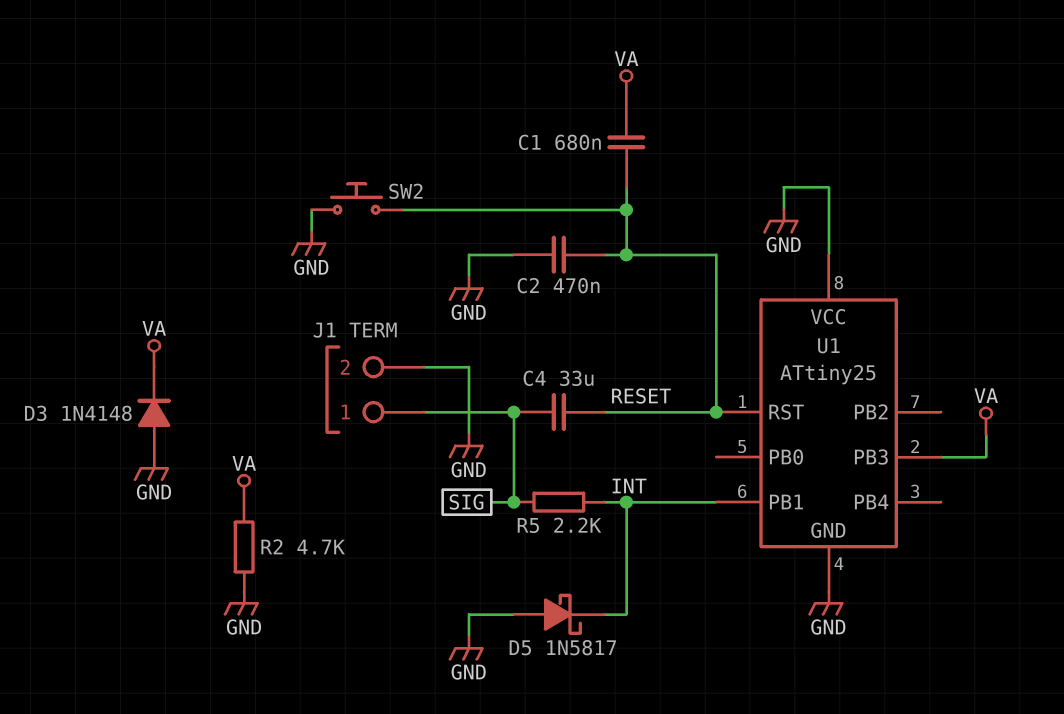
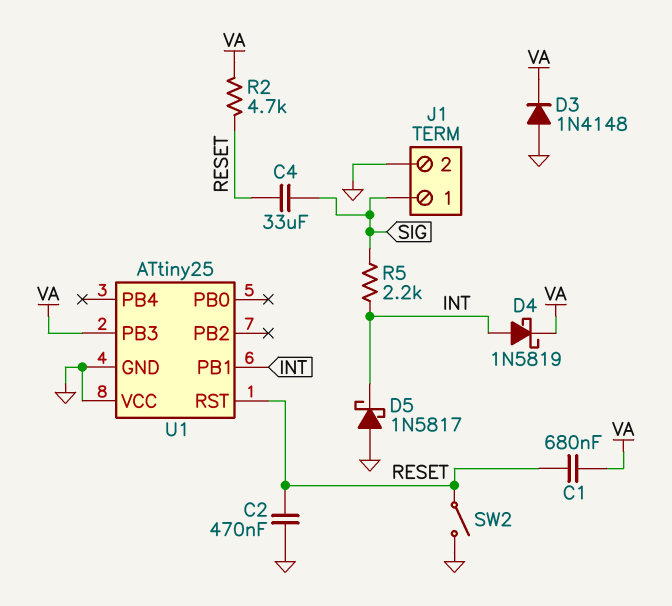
D4: none -> schottky 1N5819 (A INT, K VA)
R2: 4.7k (GND, VA) -> 4.7k (RESET, VA)
SW2: button (GND, RESET) -> switch (GND, RESET)

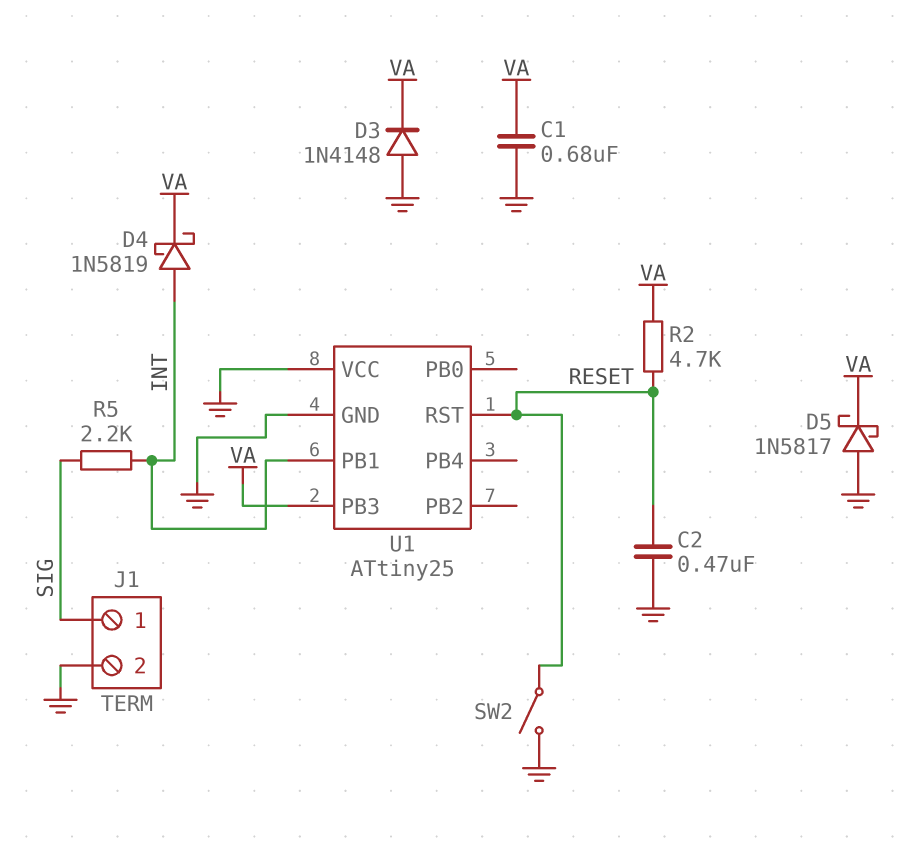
C1: 680nF (RESET, VA) -> 680nF (GND, VA)
C4: 33uF (RESET, SIG) -> none
D5: schottky 1N5817 (A GND, K INT) -> schottky 1N5817 (A GND, K VA)

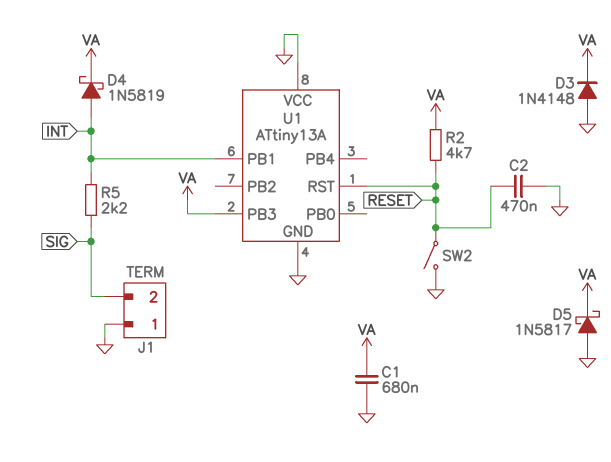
J1 pin 1: SIG -> GND
J1 pin 2: GND -> SIG
U1: ATtiny25 -> ATtiny13A

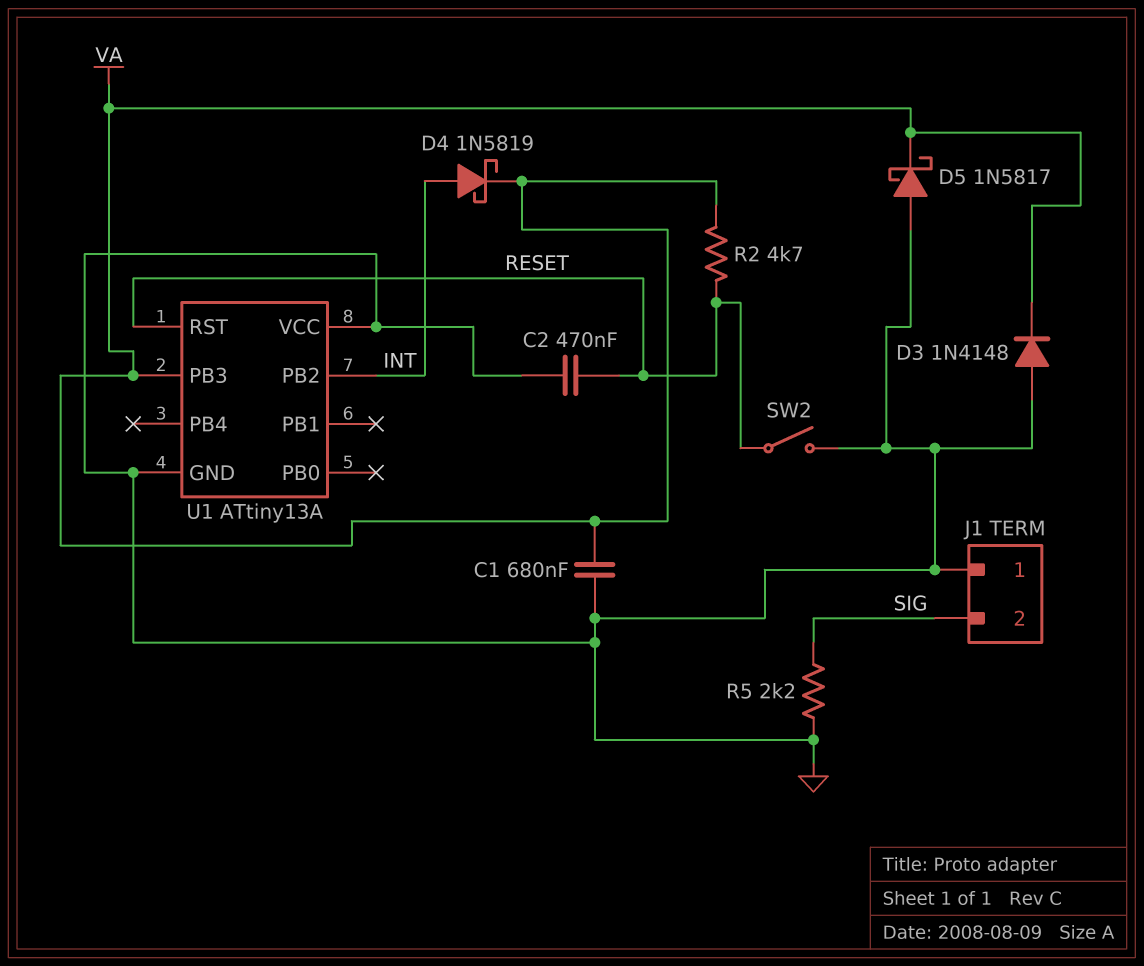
R5: 2.2k (INT, SIG) -> 2.2k (GND, SIG)
U1 pin PB1: INT -> none
U1 pin PB2: none -> INT

